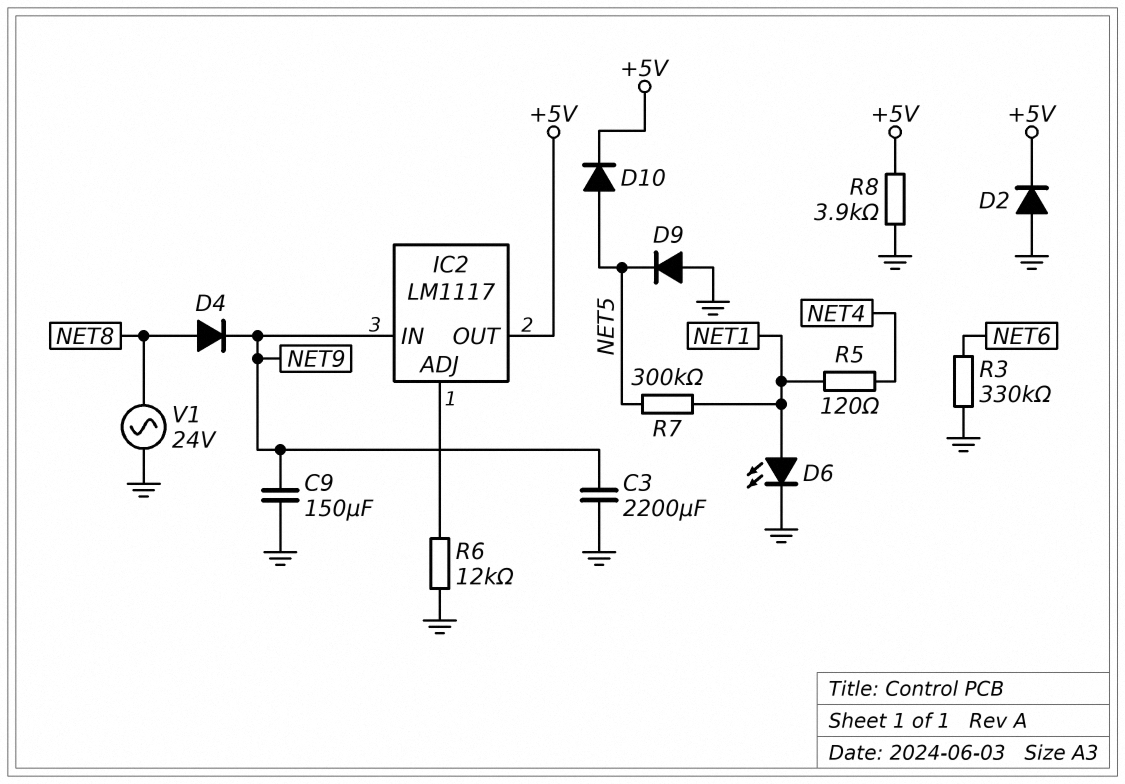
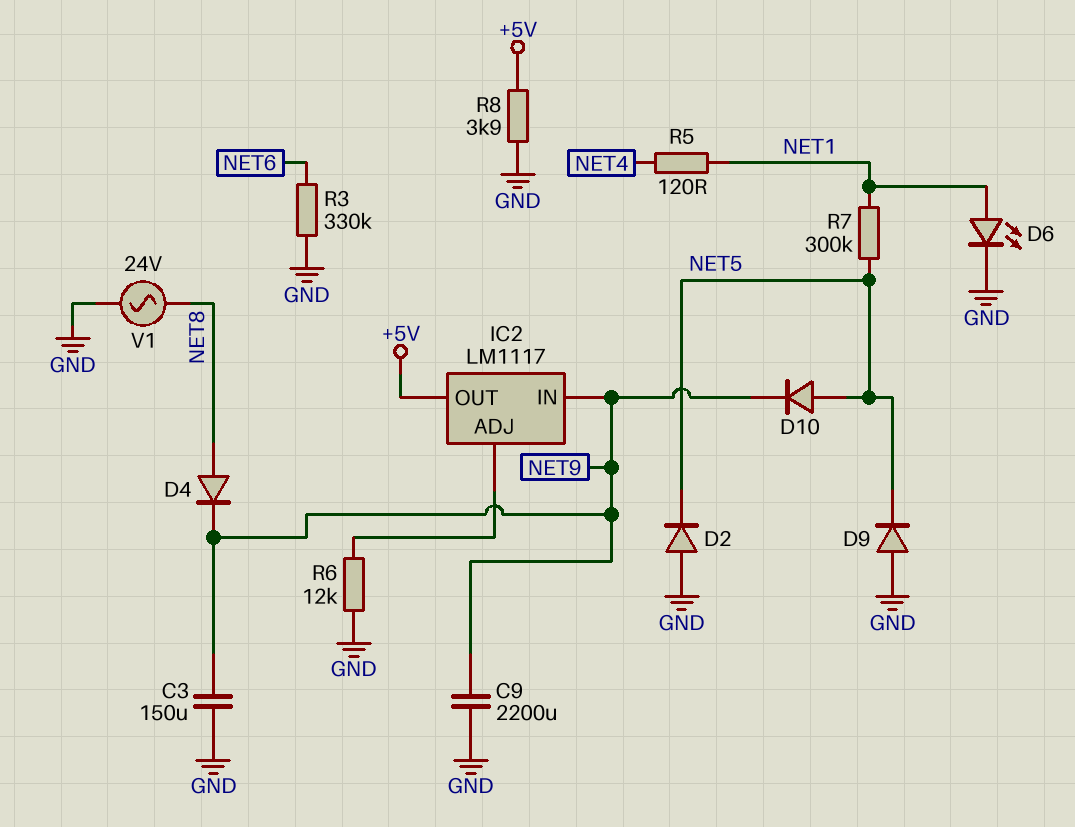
C3: 2200uF (GND, NET9) -> 150uF (GND, NET9)
C9: 150uF (GND, NET9) -> 2200uF (GND, NET9)
D2: diode (A GND, K +5V) -> diode (A GND, K NET5)
D10: diode (A NET5, K +5V) -> diode (A NET5, K NET9)

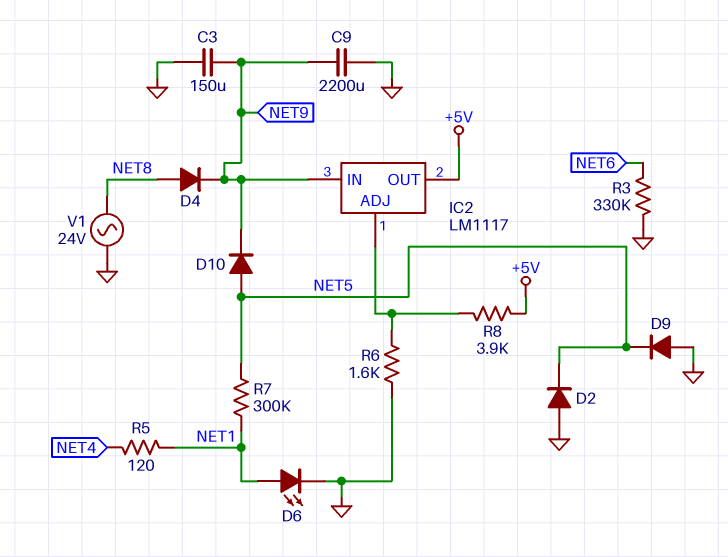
R6: 12k (GND, IC2/ADJ) -> 1.6k (GND, IC2/ADJ)
R8: 3.9k (+5V, GND) -> 3.9k (+5V, IC2/ADJ)

